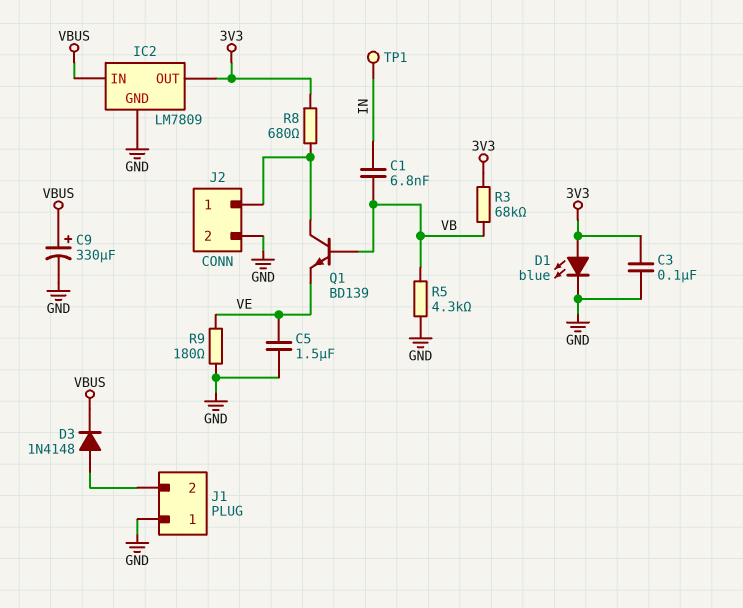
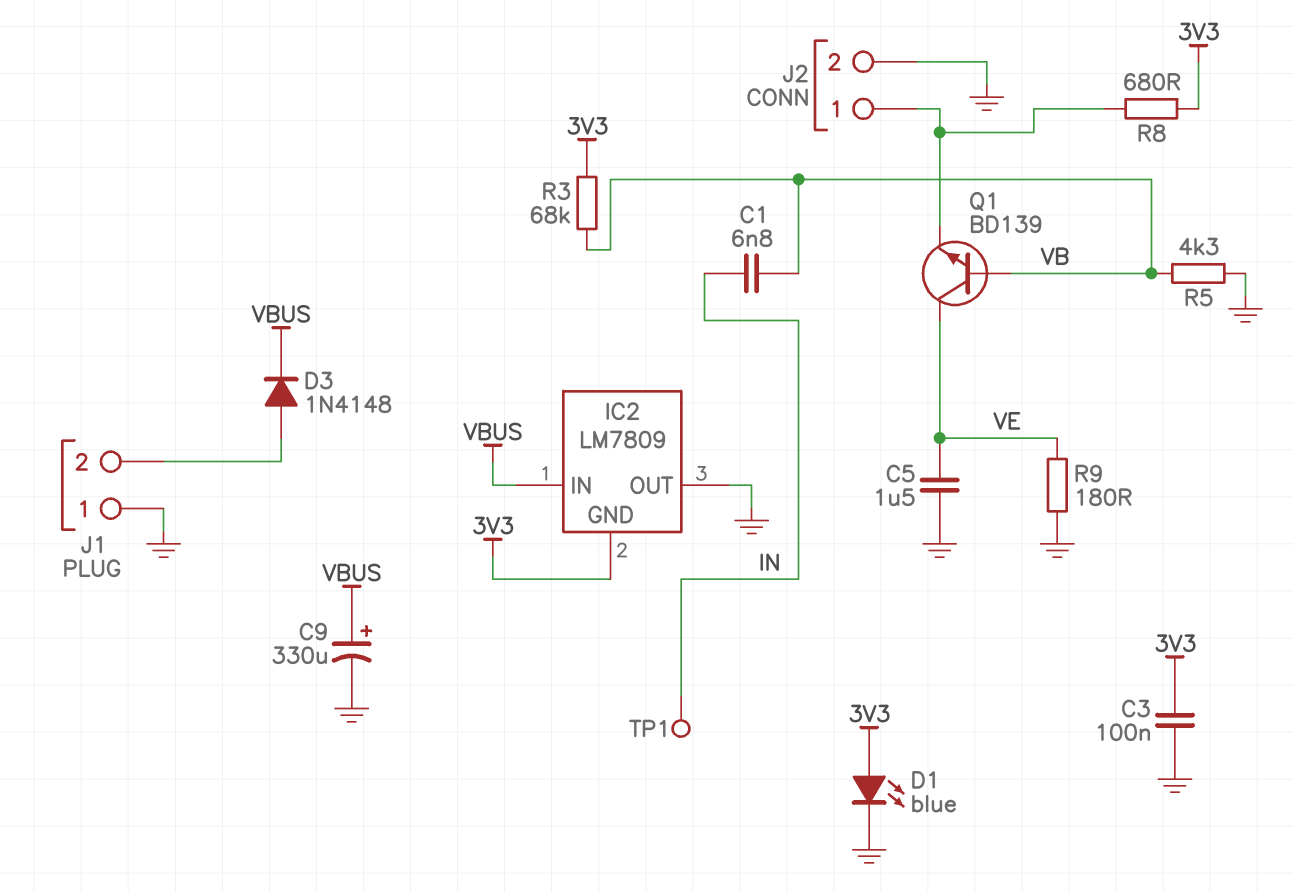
IC2 pin GND: GND -> 3V3
IC2 pin OUT: 3V3 -> GND
Q1: NPN BD139 (B VB, C J2/1, E VE) -> NPN BD139 (B VB, C VE, E J2/1)

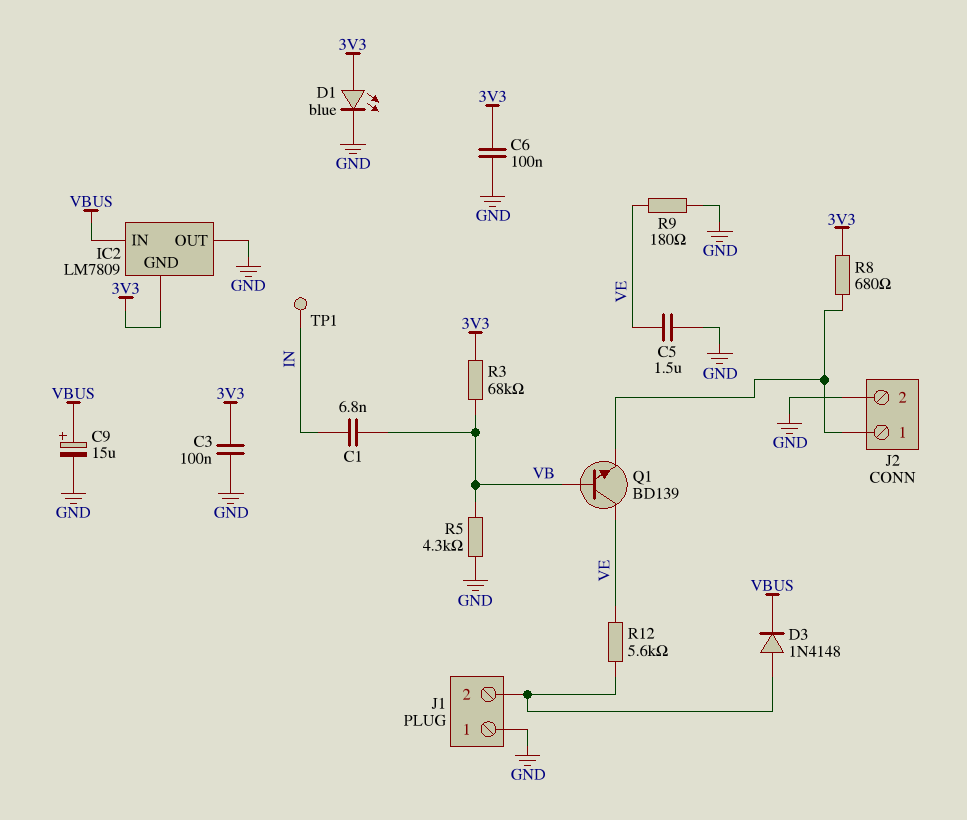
C6: none -> 100nF (3V3, GND)
C9: 330uF (plus VBUS, minus GND) -> 15uF (plus VBUS, minus GND)
R12: none -> 5.6k (J1/2, VE)

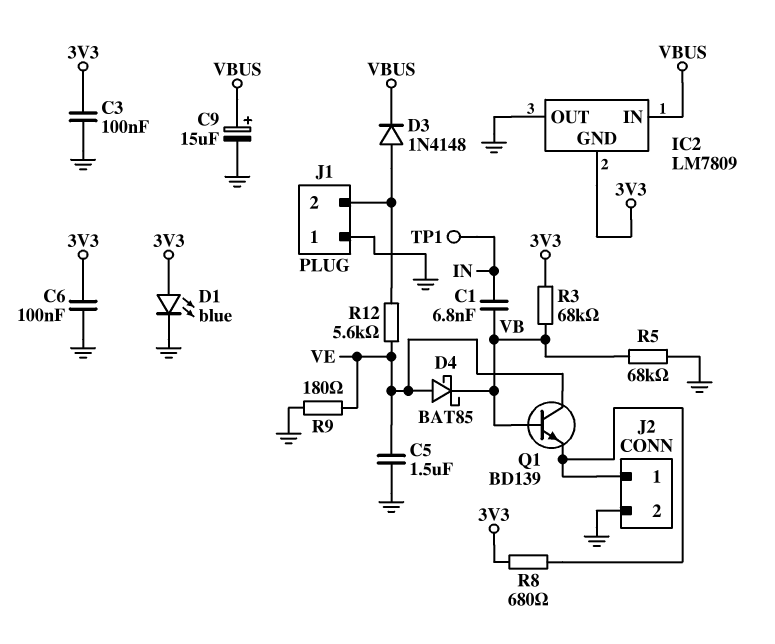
D4: none -> schottky BAT85 (A VE, K VB)
R5: 4.3k (GND, VB) -> 68k (GND, VB)

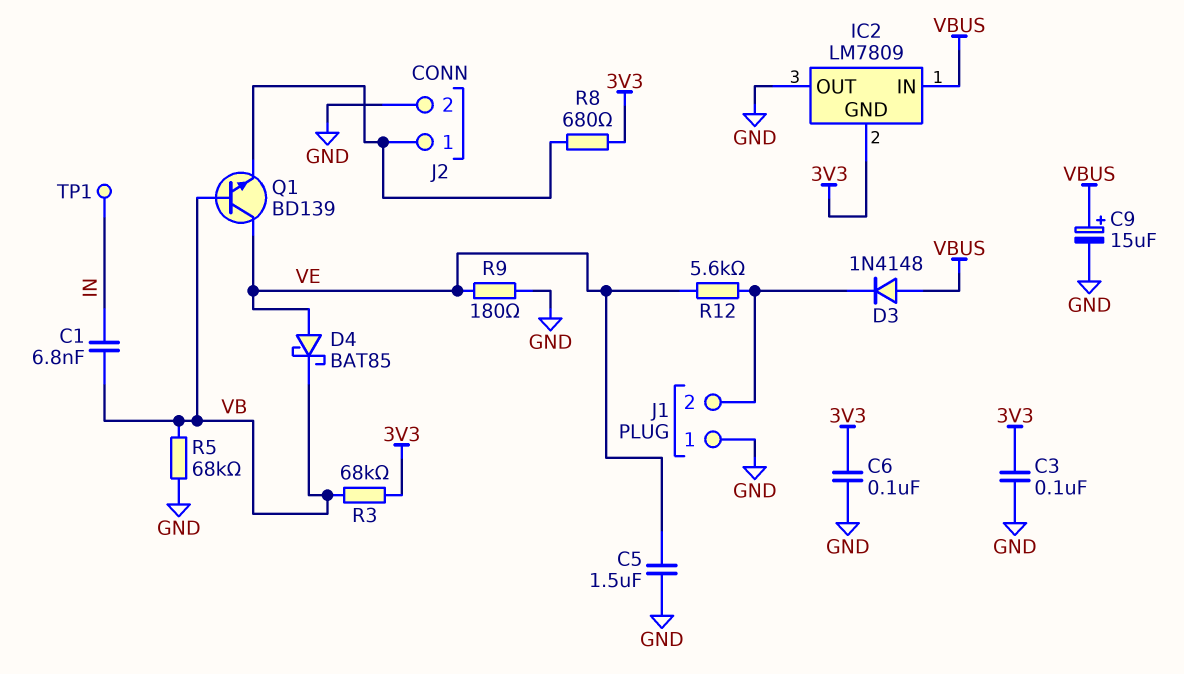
D1: LED blue (A 3V3, K GND) -> none
D3: diode 1N4148 (A J1/2, K VBUS) -> diode 1N4148 (A VBUS, K J1/2)

